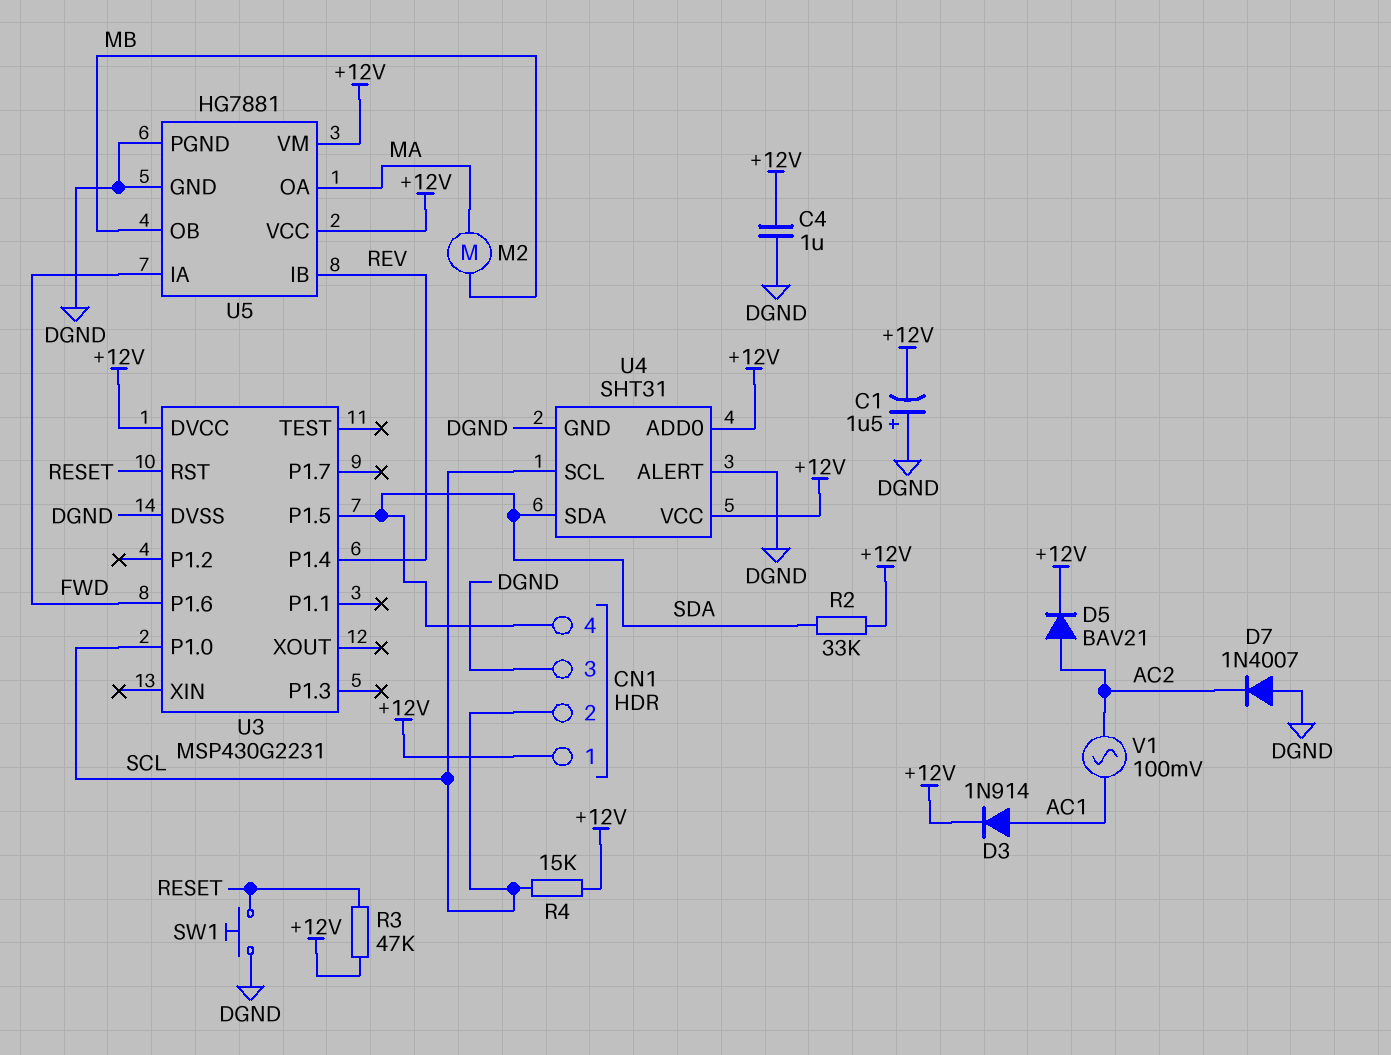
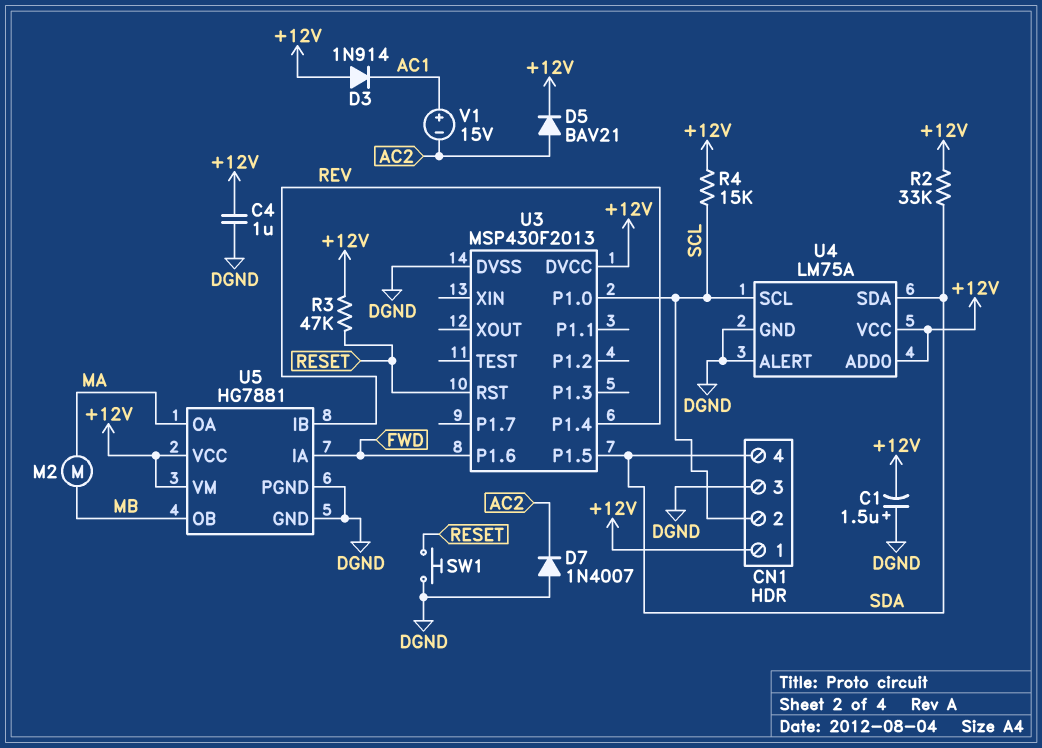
D3: diode 1N914 (A AC1, K +12V) -> diode 1N914 (A +12V, K AC1)
U3: MSP430G2231 -> MSP430F2013
U4: SHT31 -> LM75A
V1: AC 100mV (AC1, AC2) -> 15V (plus AC1, minus AC2)

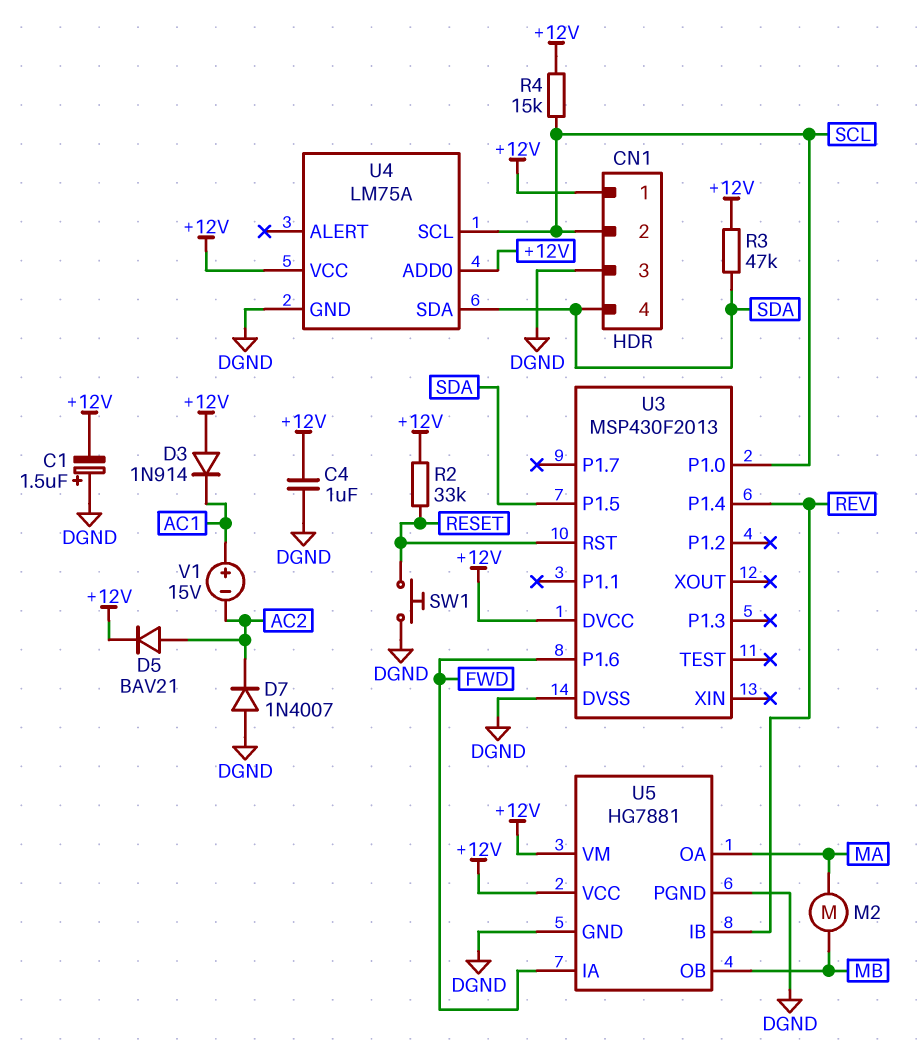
R2: 33k (+12V, SDA) -> 33k (+12V, RESET)
R3: 47k (+12V, RESET) -> 47k (+12V, SDA)
U4 pin ALERT: DGND -> none

